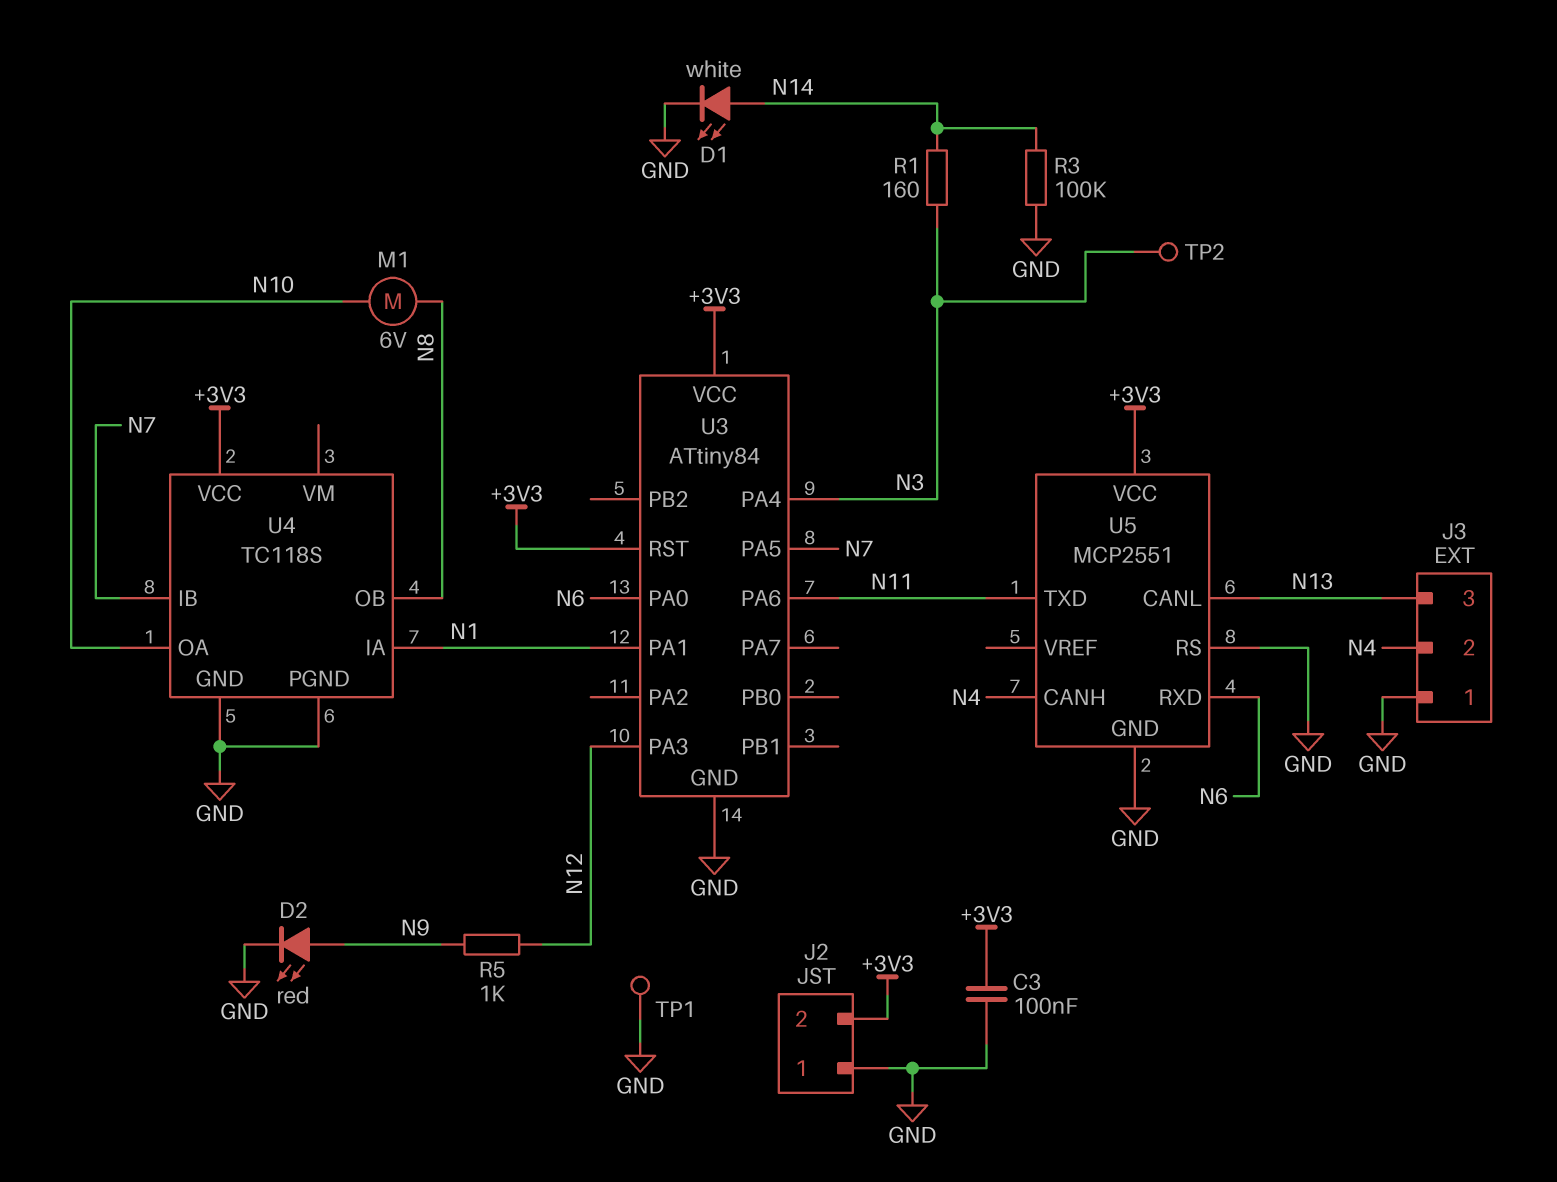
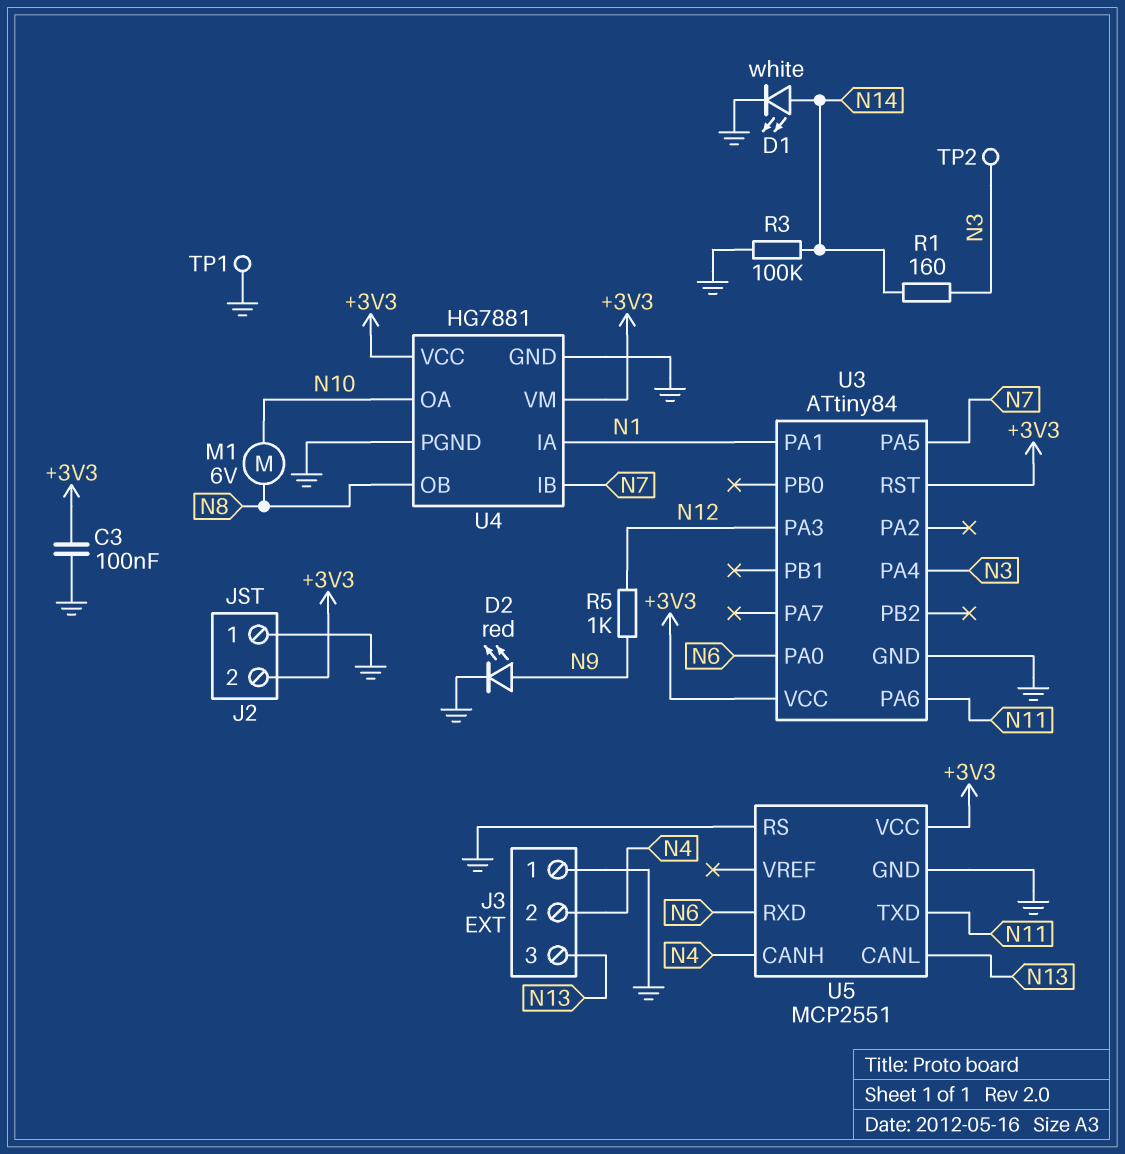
U4: TC118S -> HG7881
U4 pin VM: none -> +3V3

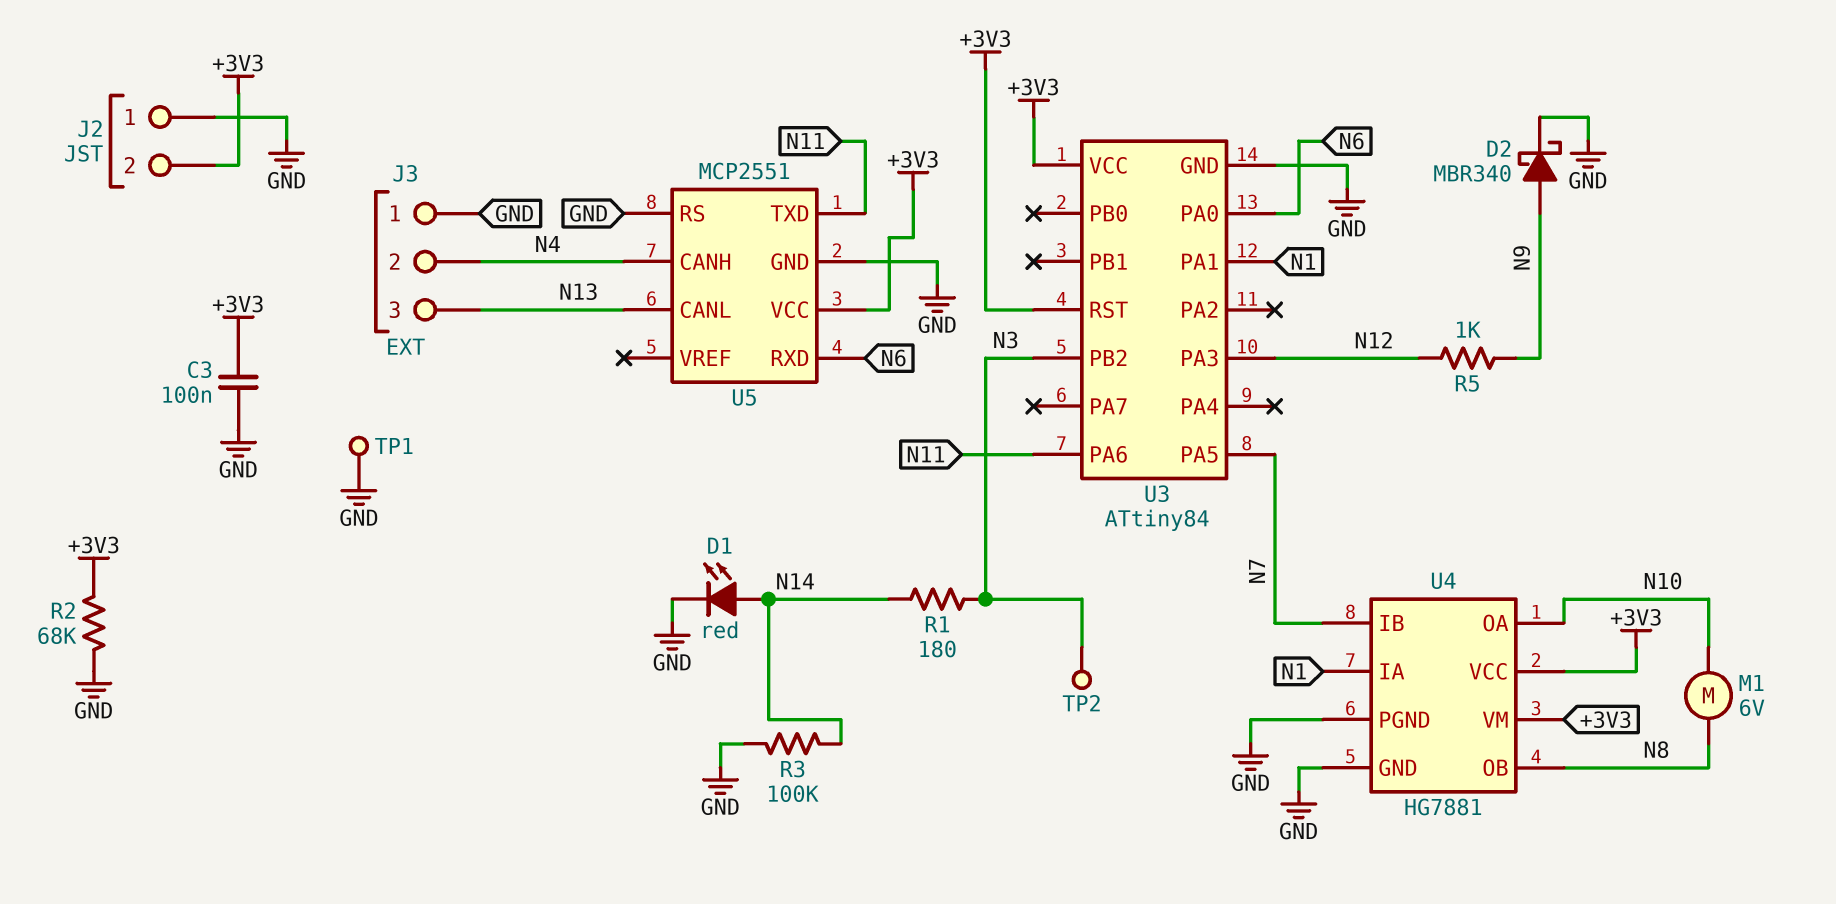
D1: LED white (A N14, K GND) -> LED red (A N14, K GND)
D2: LED red (A N9, K GND) -> schottky MBR340 (A N9, K GND)
R1: 160 (N3, N14) -> 180 (N3, N14)
R2: none -> 68k (+3V3, GND)
U3 pin PA4: N3 -> none
U3 pin PB2: none -> N3

